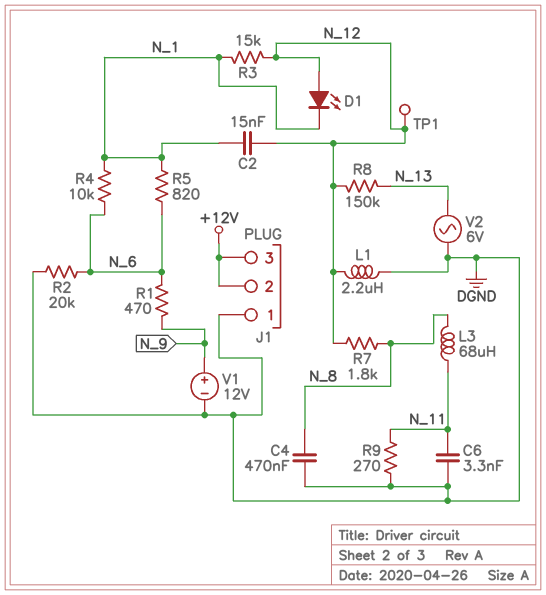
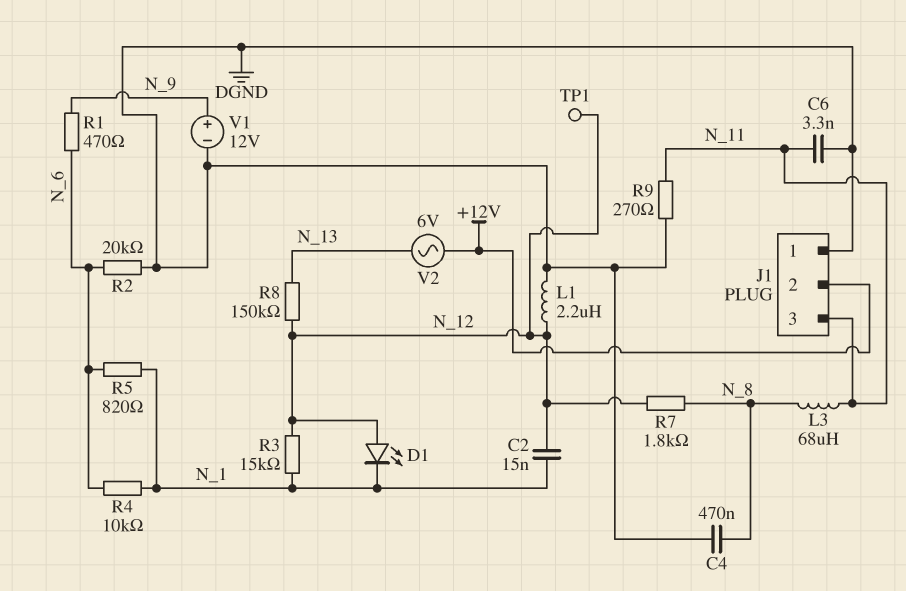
J1 pin 3: +12V -> N_11
V2: AC 6V (DGND, N_13) -> AC 6V (+12V, N_13)

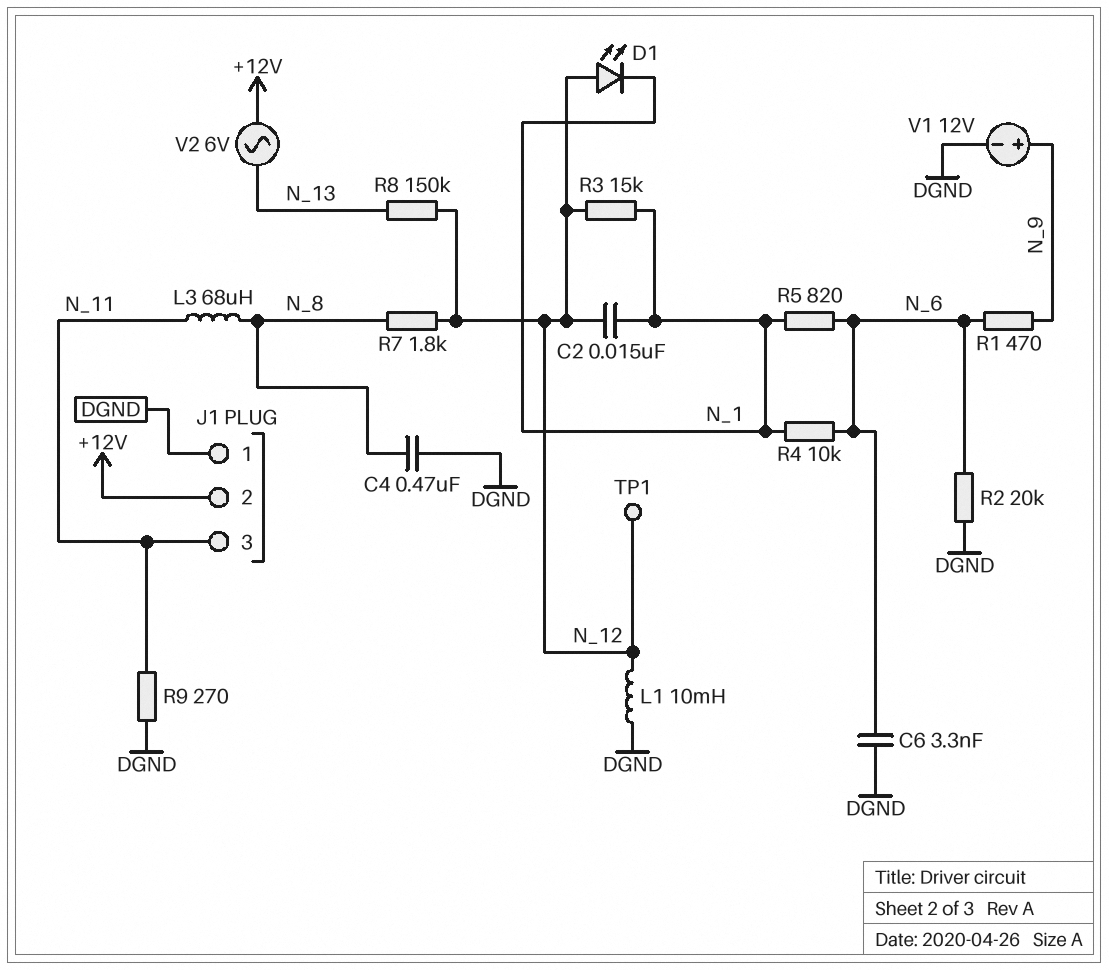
C6: 3.3nF (DGND, N_11) -> 3.3nF (DGND, N_6)
L1: 2.2uH (DGND, N_12) -> 10mH (DGND, N_12)

